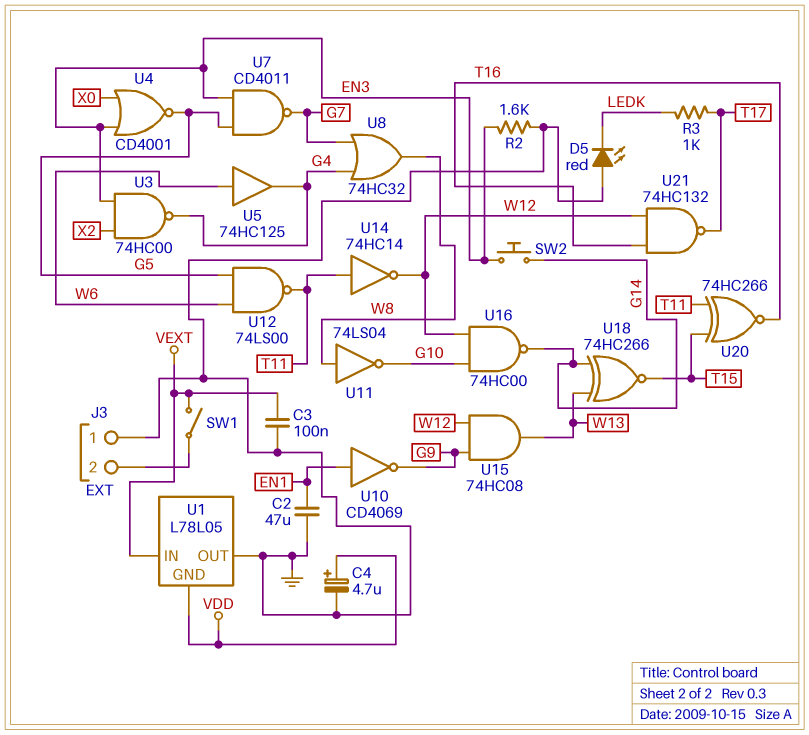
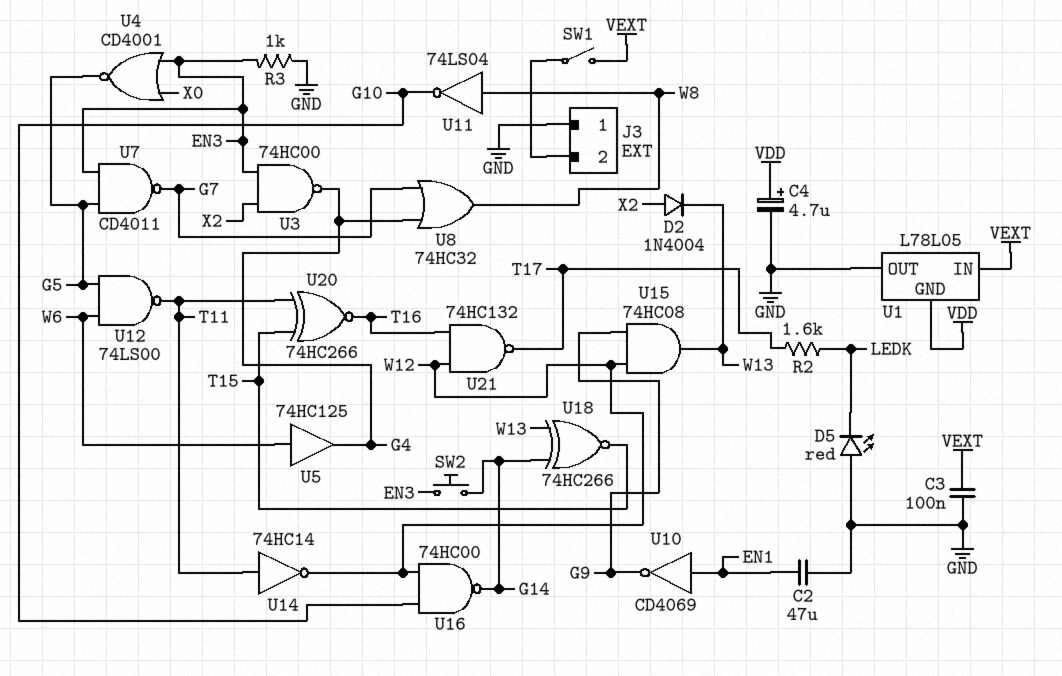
D2: none -> diode 1N4004 (A X2, K W13)
R2: 1.6k (EN3, GND) -> 1.6k (LEDK, T17)
R3: 1k (LEDK, T17) -> 1k (EN3, GND)

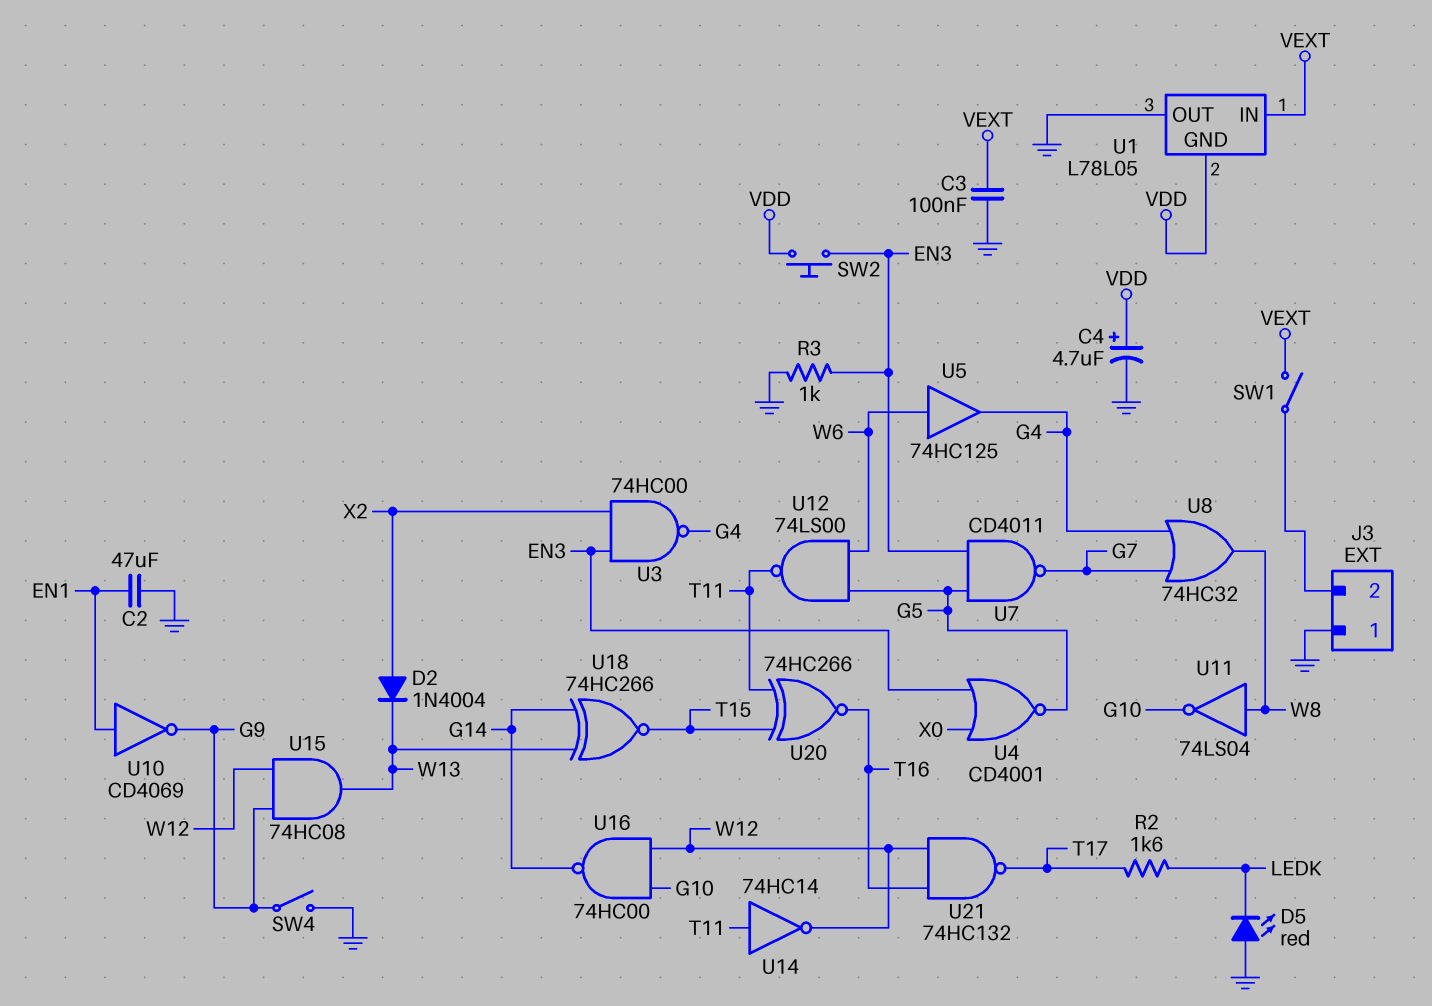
SW2: button (EN3, G14) -> button (EN3, VDD)
SW4: none -> switch (G9, GND)

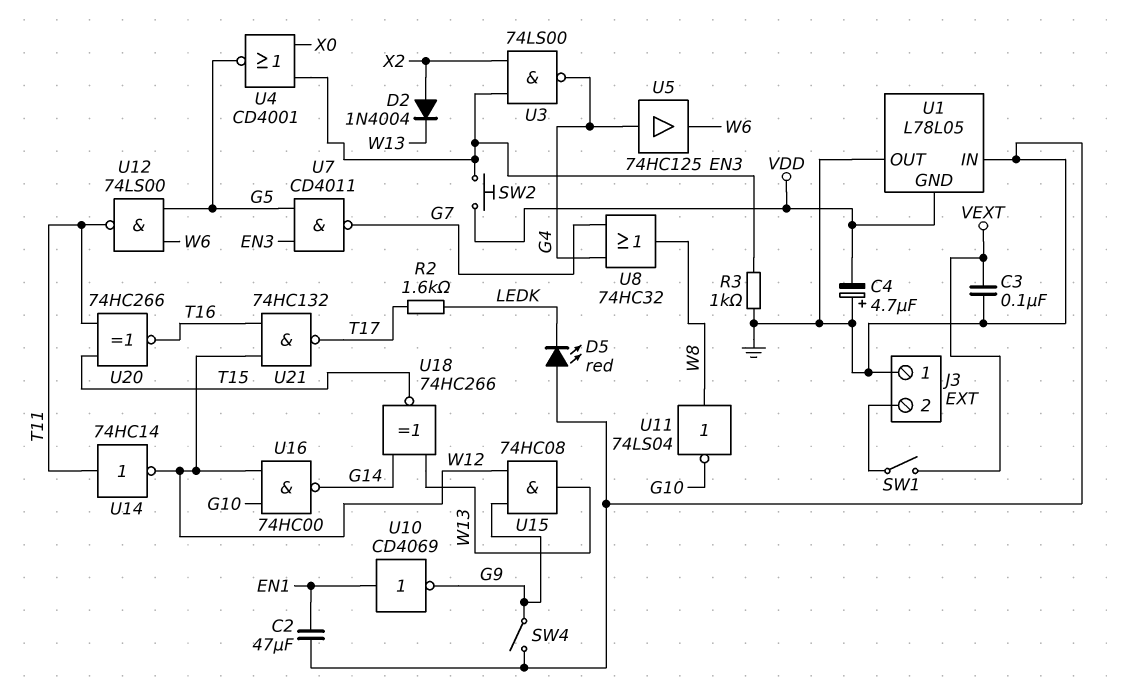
C4: 4.7uF (plus VDD, minus GND) -> 4.7uF (plus GND, minus VDD)
U1 pin IN: VEXT -> GND
U3: NAND 74HC00 (in EN3, in X2, out G4) -> NAND 74LS00 (in EN3, in X2, out G4)
U5: buffer 74HC125 (in W6, out G4) -> buffer 74HC125 (in G4, out W6)

